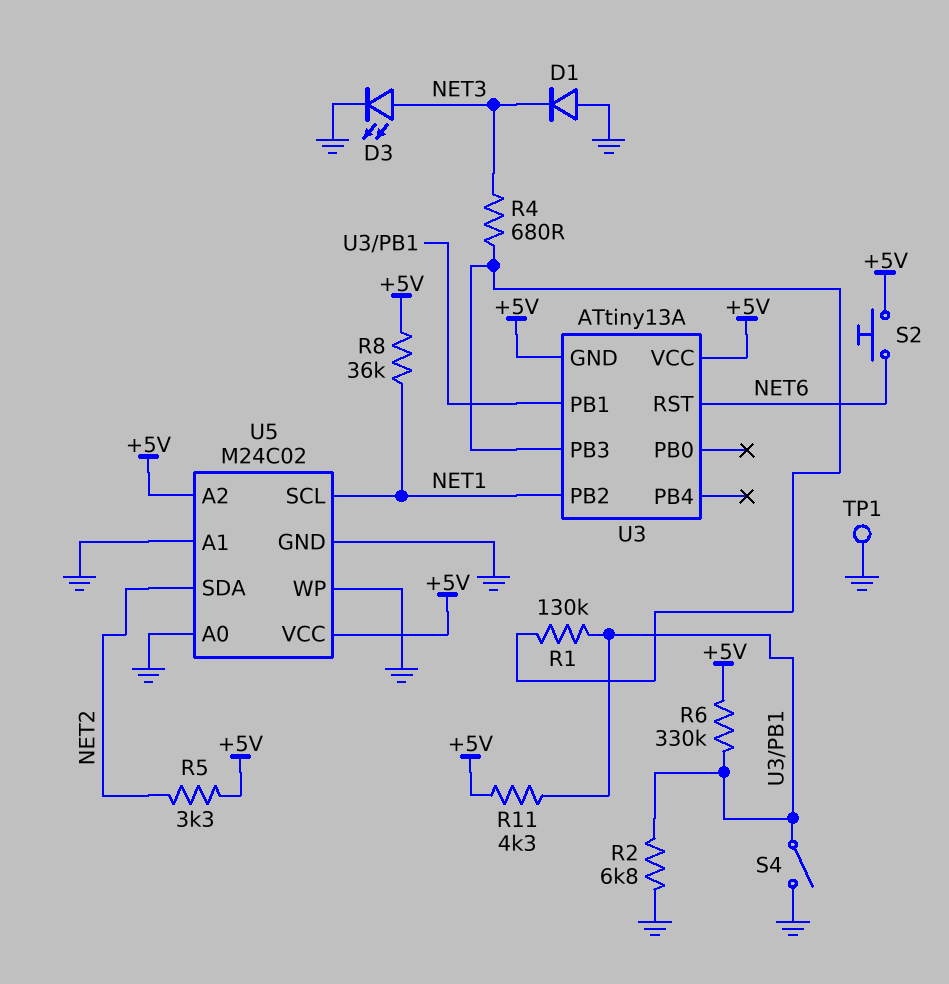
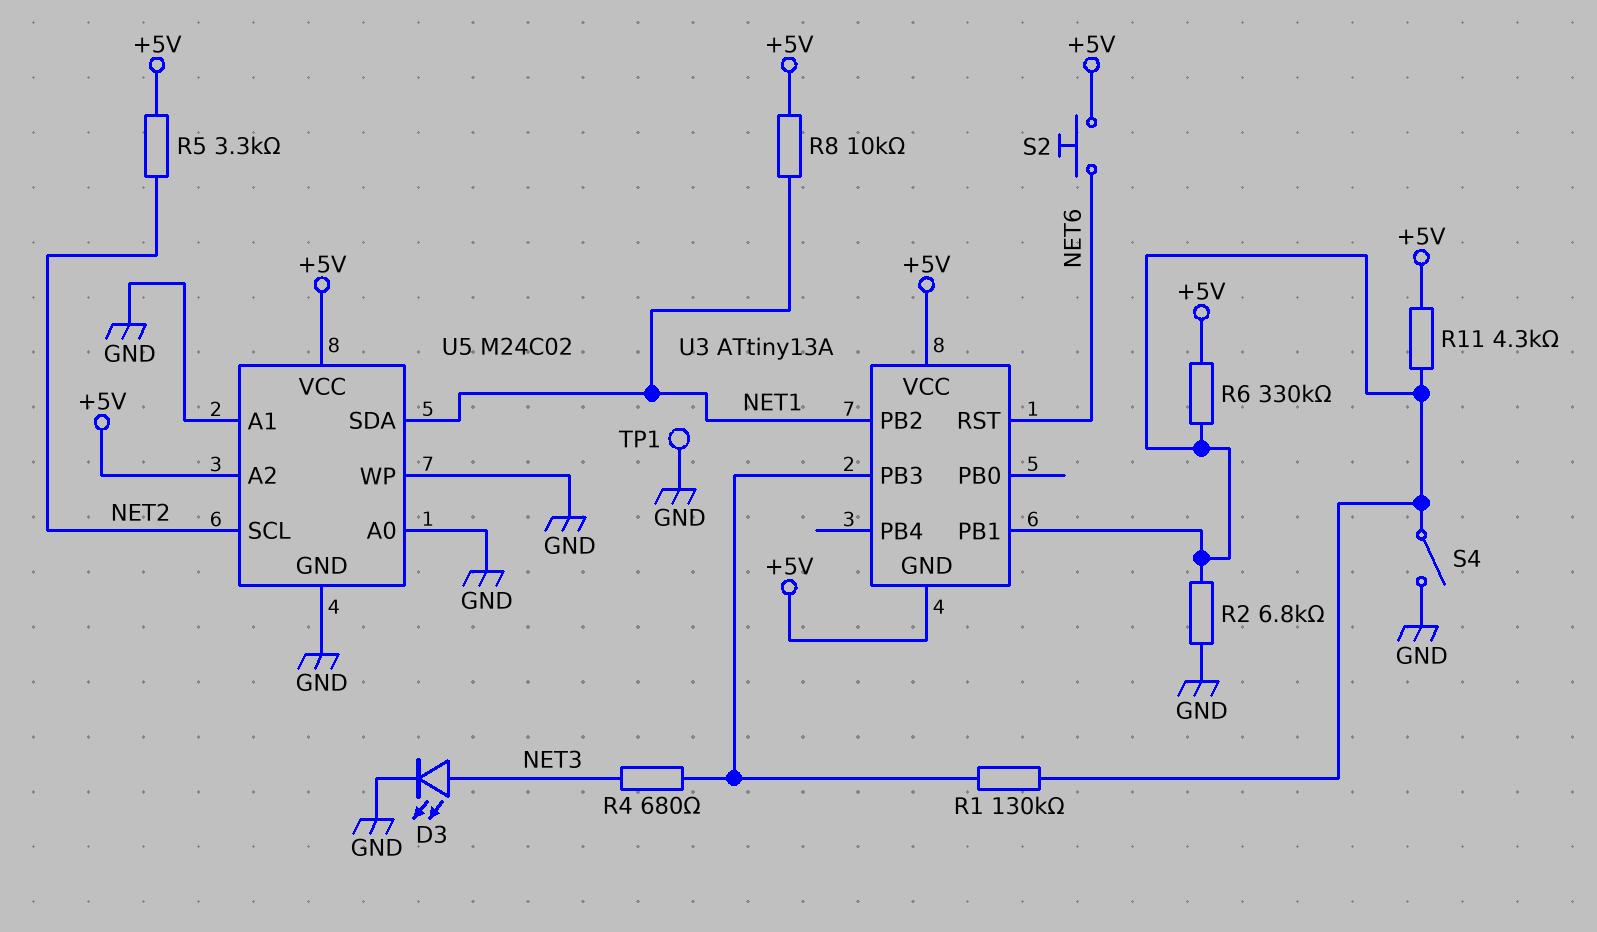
D1: diode (A GND, K NET3) -> none
R8: 36k (+5V, NET1) -> 10k (+5V, NET1)
U5 pin SCL: NET1 -> NET2
U5 pin SDA: NET2 -> NET1

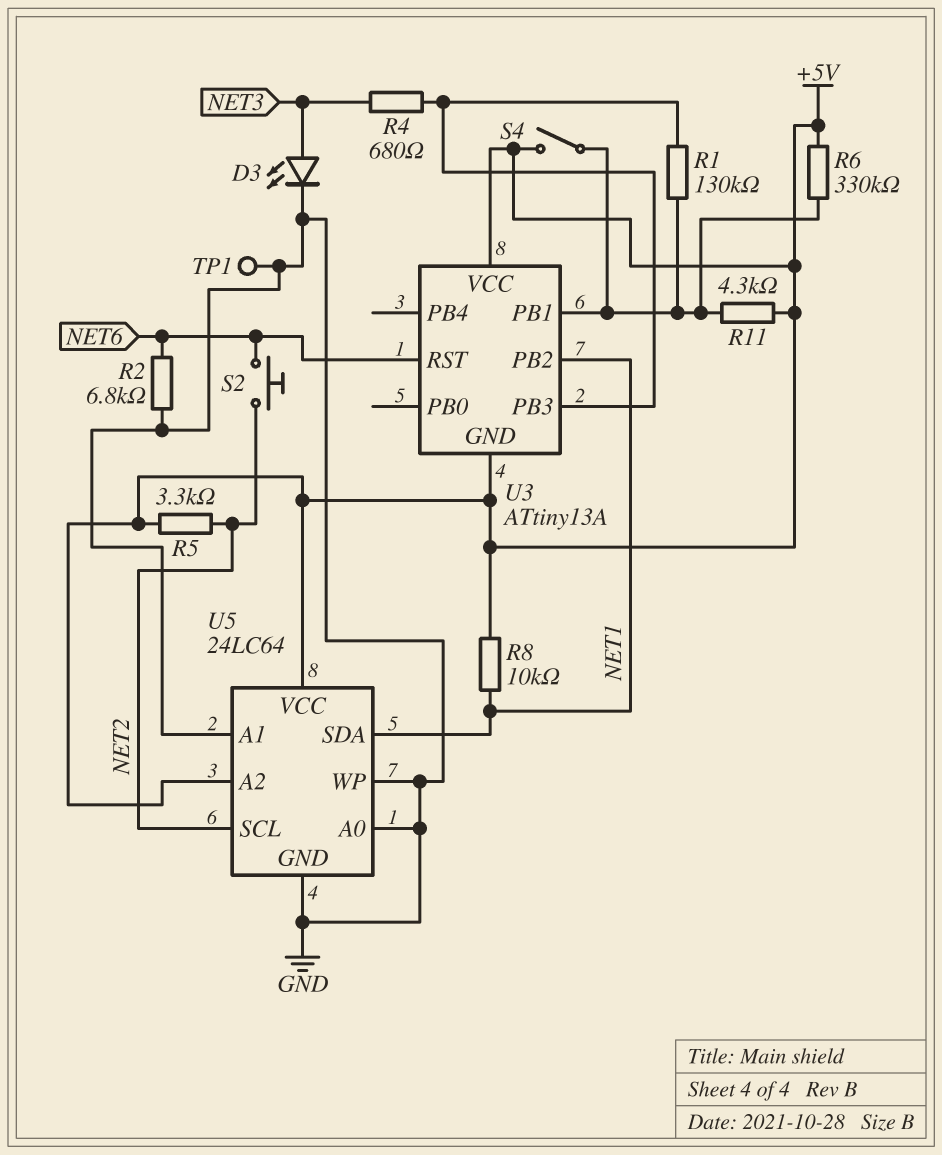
R2: 6.8k (GND, U3/PB1) -> 6.8k (GND, NET6)
S2: button (+5V, NET6) -> button (NET2, NET6)
S4: switch (GND, U3/PB1) -> switch (+5V, U3/PB1)
U5: M24C02 -> 24LC64

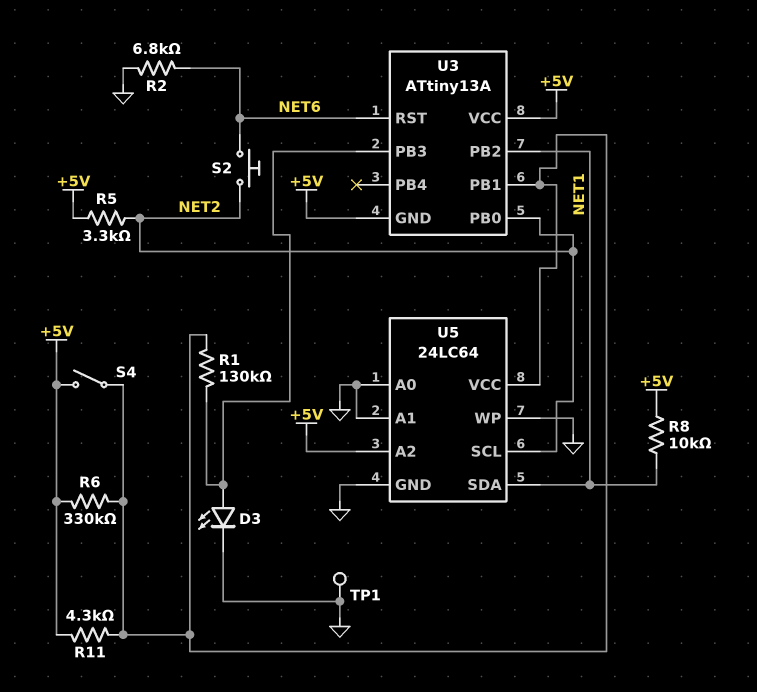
D3: LED (A NET3, K GND) -> LED (A U3/PB3, K GND)
R4: 680 (NET3, U3/PB3) -> none
U3 pin PB0: none -> NET2
U5 pin VCC: +5V -> U3/PB1

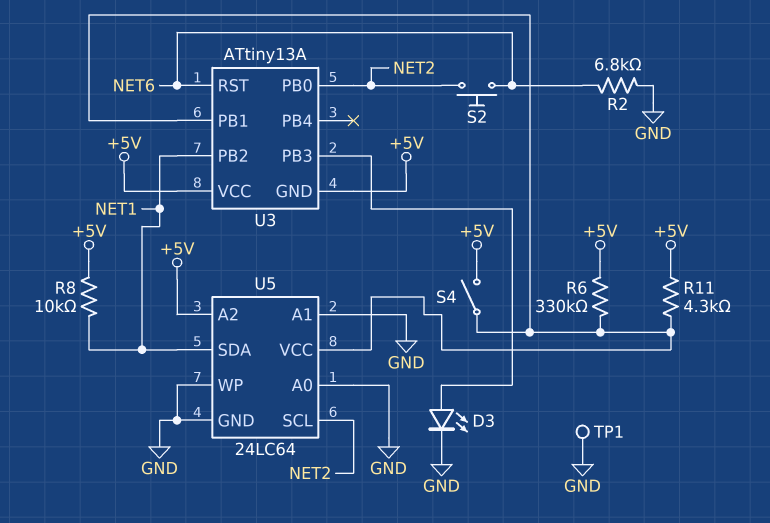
R1: 130k (U3/PB1, U3/PB3) -> none
R5: 3.3k (+5V, NET2) -> none

